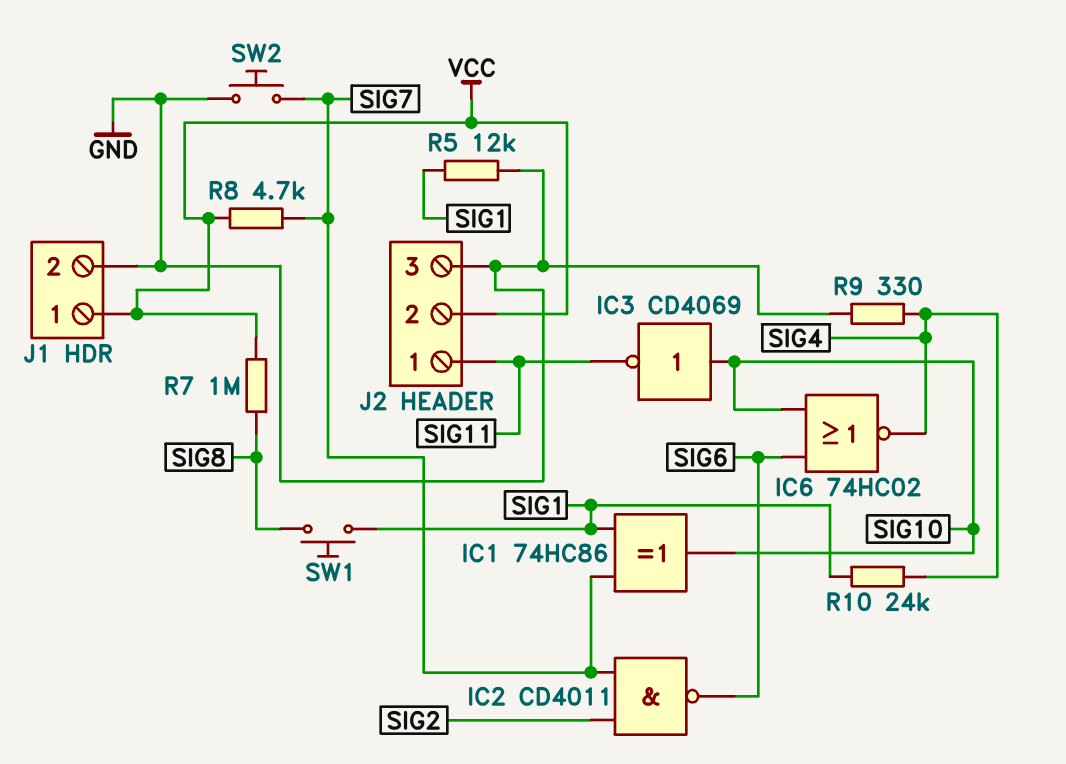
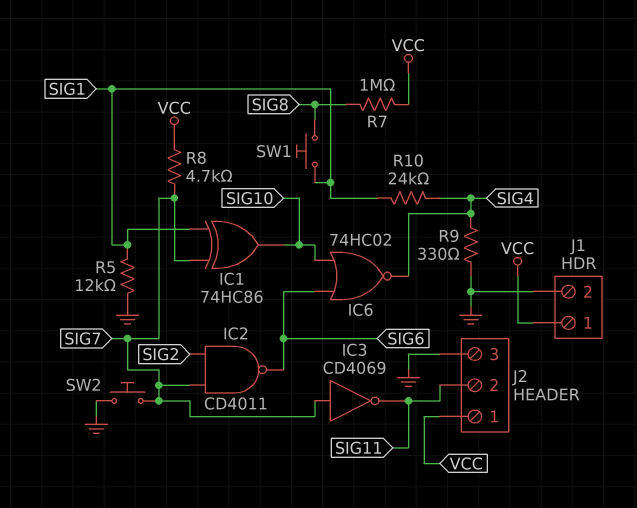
IC3: NOT CD4069 (in SIG10, out SIG11) -> NOT CD4069 (in SIG7, out SIG11)
J2 pin 1: SIG11 -> VCC
J2 pin 2: VCC -> SIG11

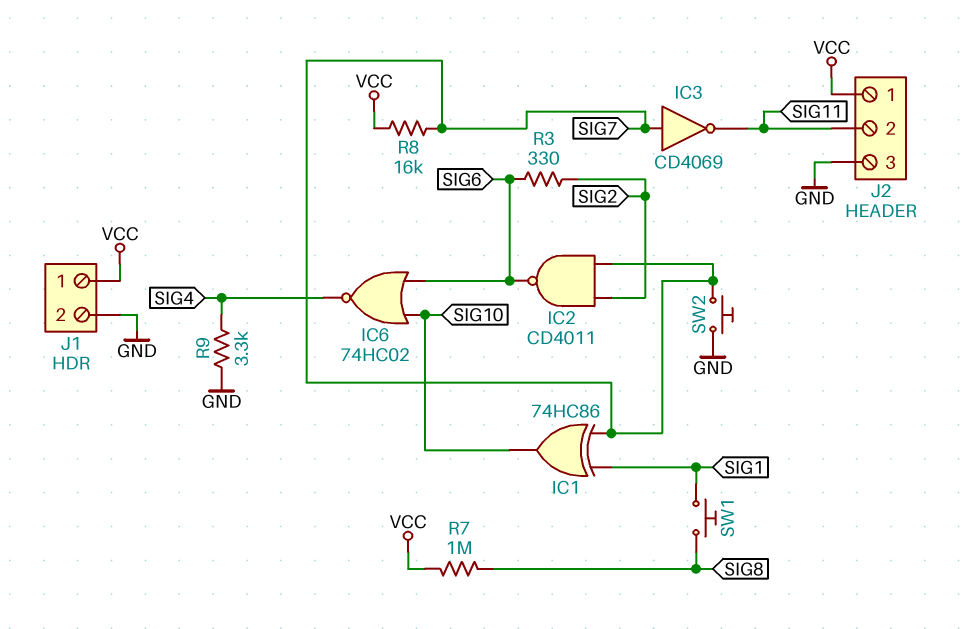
R3: none -> 330 (SIG2, SIG6)
R5: 12k (GND, SIG1) -> none
R8: 4.7k (SIG7, VCC) -> 16k (SIG7, VCC)
R9: 330 (GND, SIG4) -> 3.3k (GND, SIG4)
R10: 24k (SIG1, SIG4) -> none

